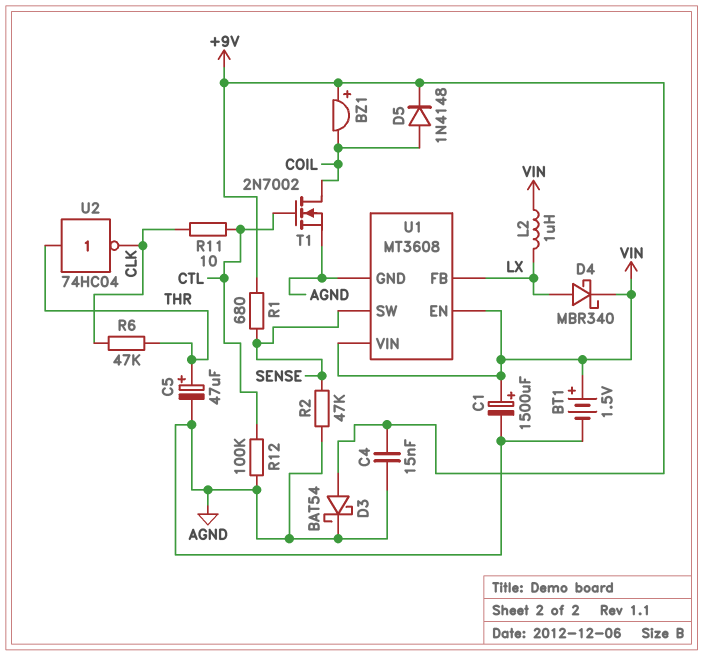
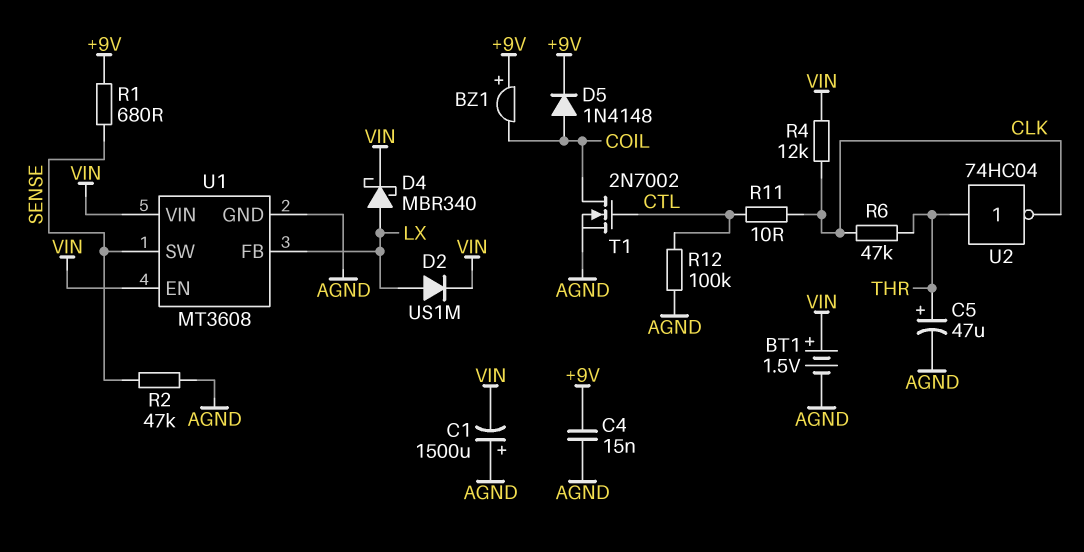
C1: 1500uF (plus VIN, minus AGND) -> 1500uF (plus AGND, minus VIN)
D2: none -> diode US1M (A LX, K VIN)
D3: schottky BAT54 (A +9V, K AGND) -> none
L2: 1uH (LX, VIN) -> none
R4: none -> 12k (CLK, VIN)

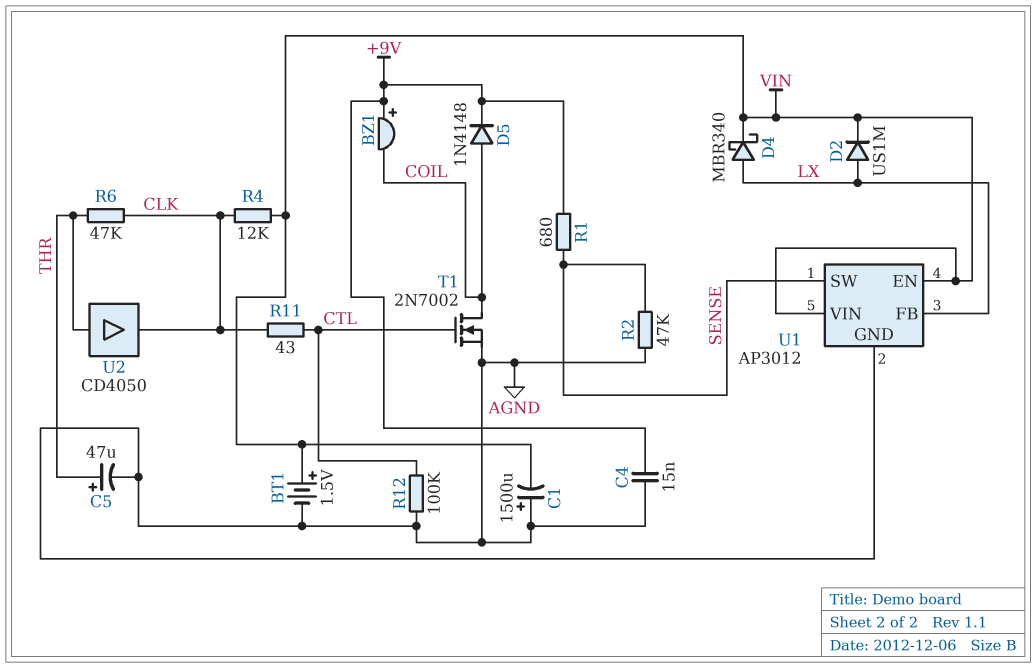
R11: 10 (CLK, CTL) -> 43 (CLK, CTL)
U1: MT3608 -> AP3012
U2: NOT 74HC04 (in THR, out CLK) -> buffer CD4050 (in THR, out CLK)

